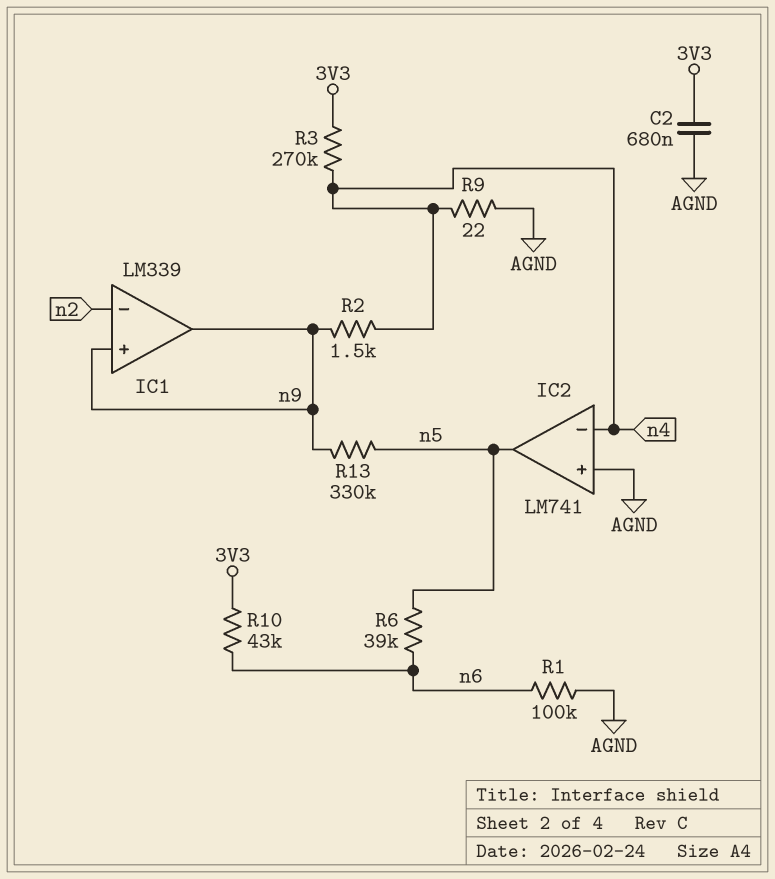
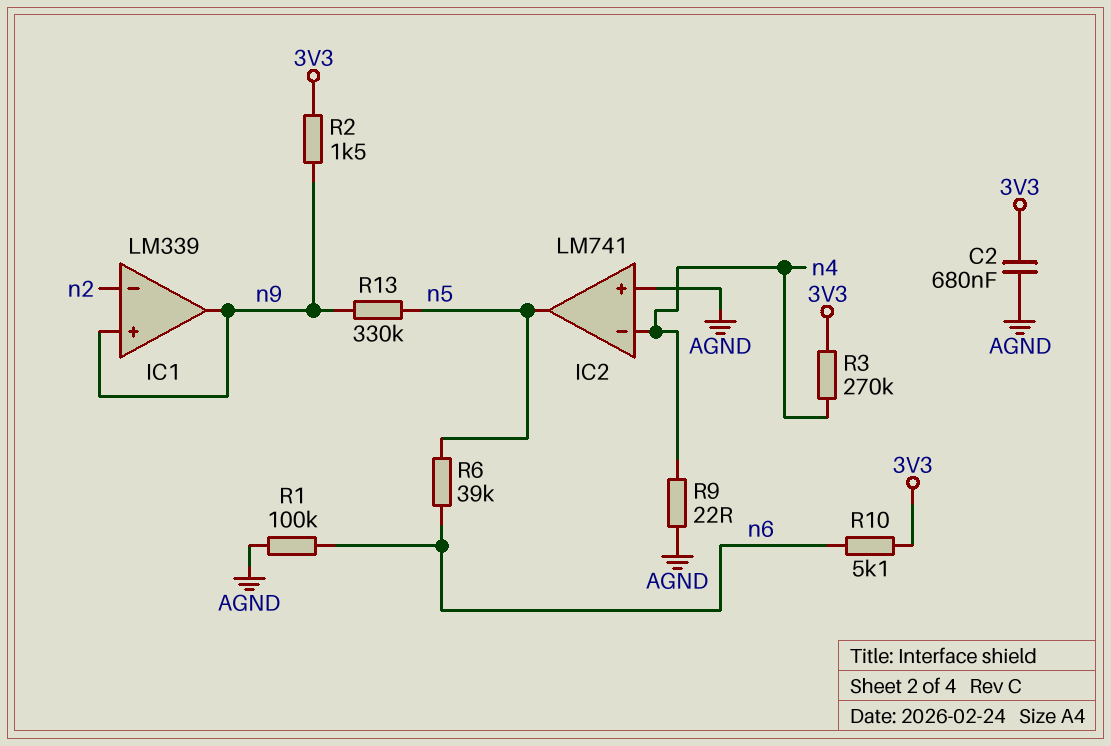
R2: 1.5k (n4, n9) -> 1.5k (3V3, n9)
R10: 43k (3V3, n6) -> 5.1k (3V3, n6)

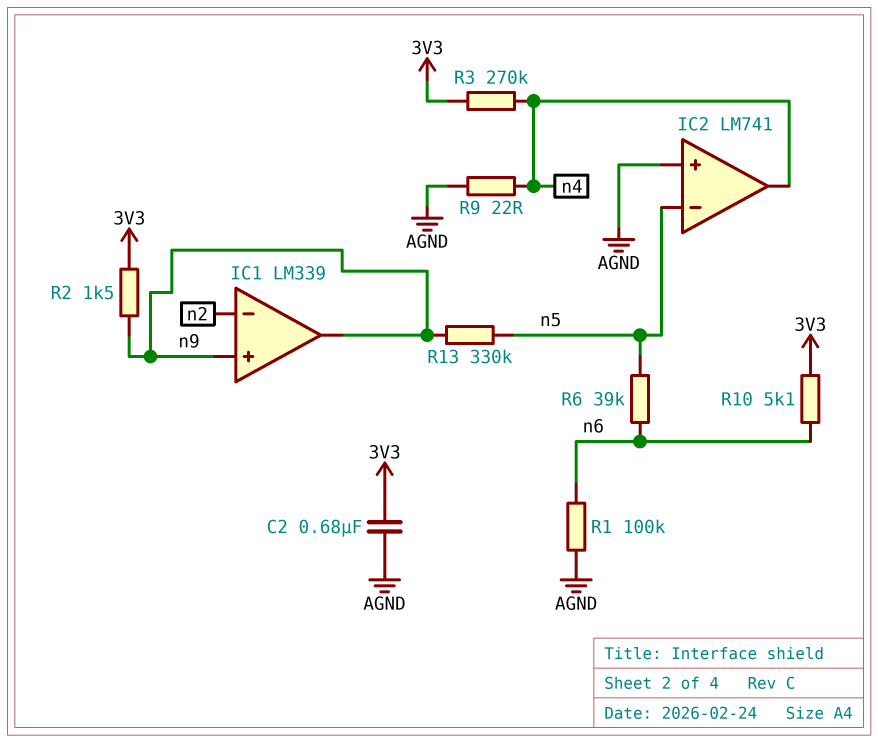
IC2 pin in-: n4 -> n5
IC2 pin out: n5 -> n4

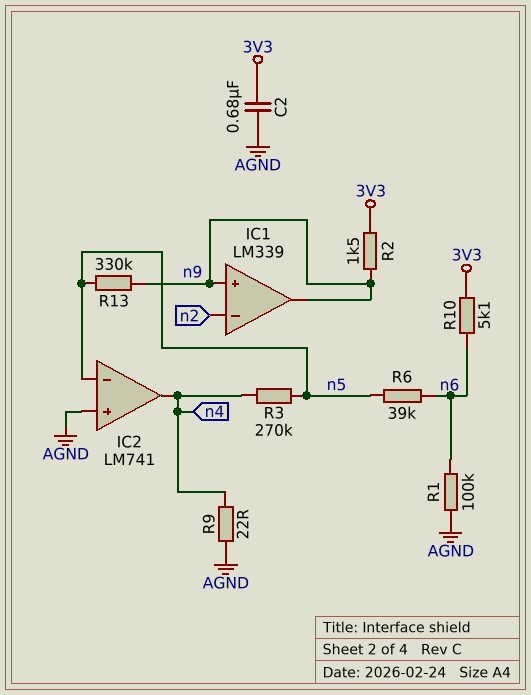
R3: 270k (3V3, n4) -> 270k (n4, n5)

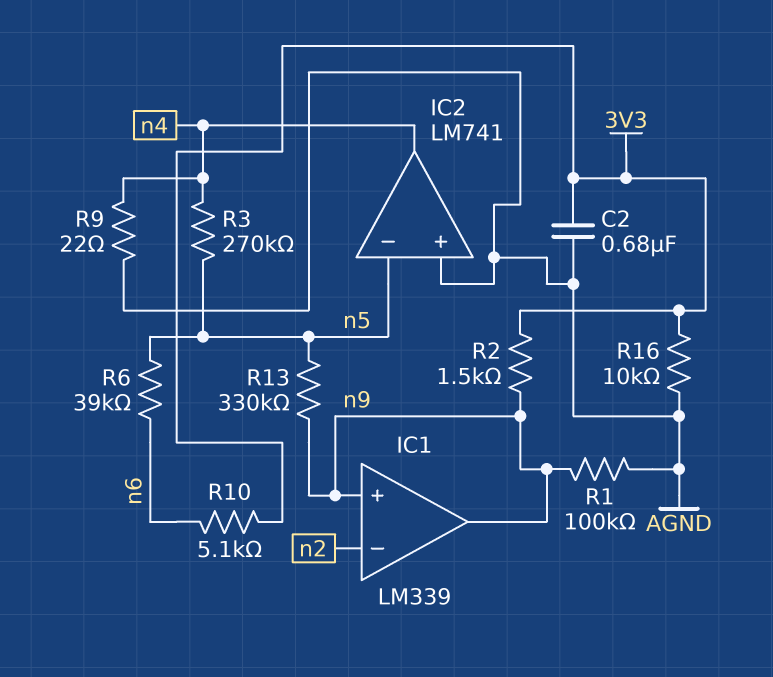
R1: 100k (AGND, n6) -> 100k (AGND, n9)
R16: none -> 10k (3V3, AGND)

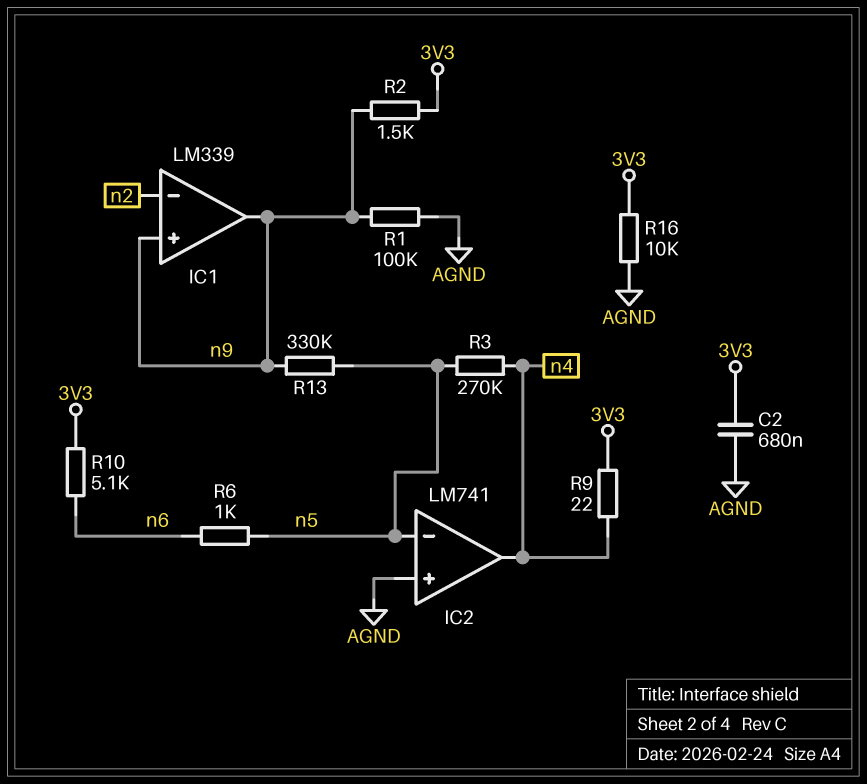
R6: 39k (n5, n6) -> 1k (n5, n6)
R9: 22 (AGND, n4) -> 22 (3V3, n4)

